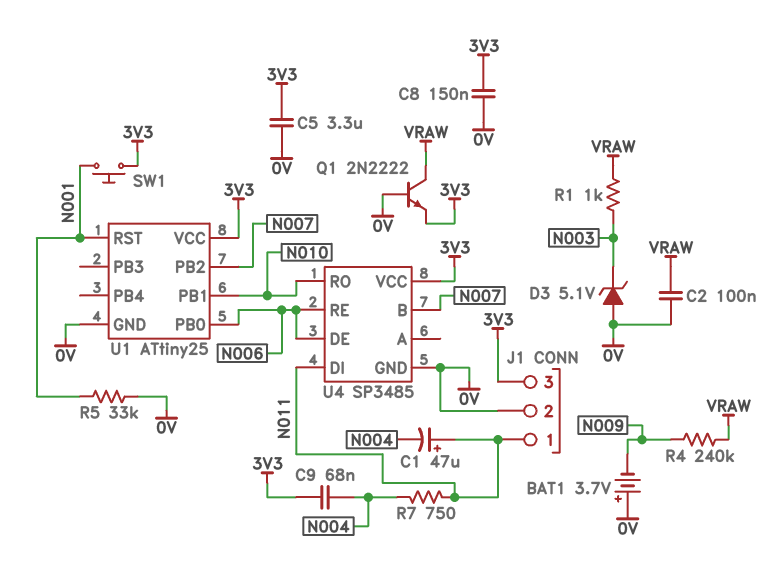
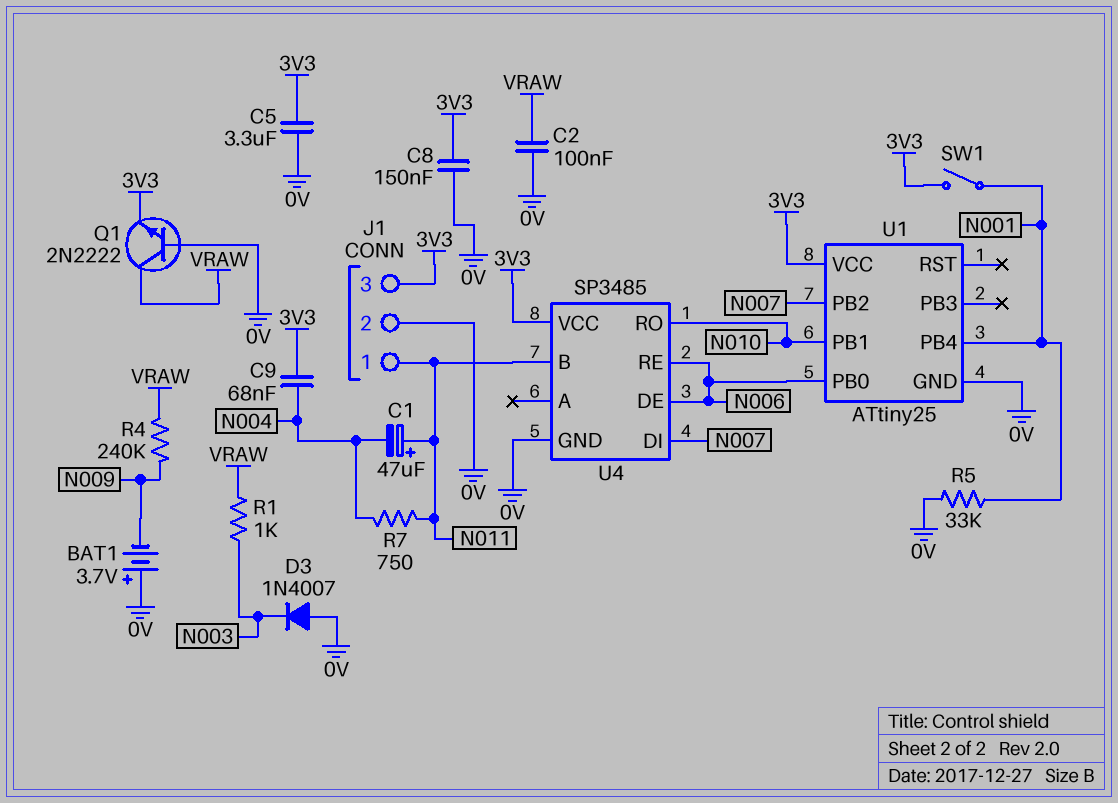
D3: zener 5.1V (A 0V, K N003) -> diode 1N4007 (A 0V, K N003)
SW1: button (3V3, N001) -> switch (3V3, N001)
U1 pin PB4: none -> N001
U1 pin RST: N001 -> none
U4 pin B: N007 -> N011
U4 pin DI: N011 -> N007

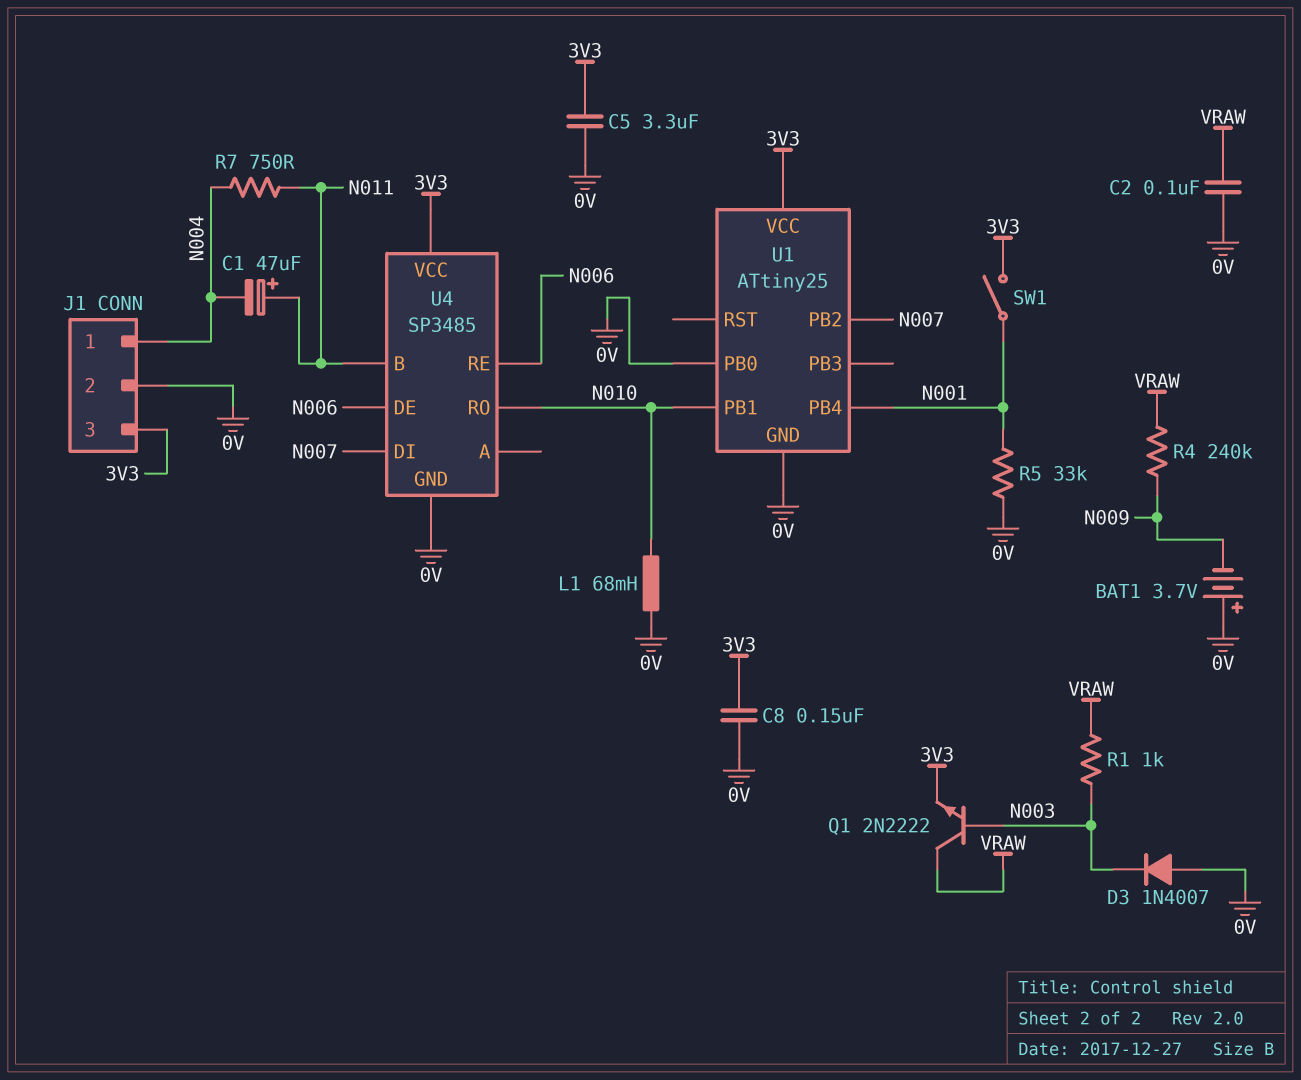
C9: 68nF (3V3, N004) -> none
J1 pin 1: N011 -> N004
L1: none -> 68mH (0V, N010)
Q1: NPN 2N2222 (B 0V, C VRAW, E 3V3) -> NPN 2N2222 (B N003, C VRAW, E 3V3)
U1 pin PB0: N006 -> 0V

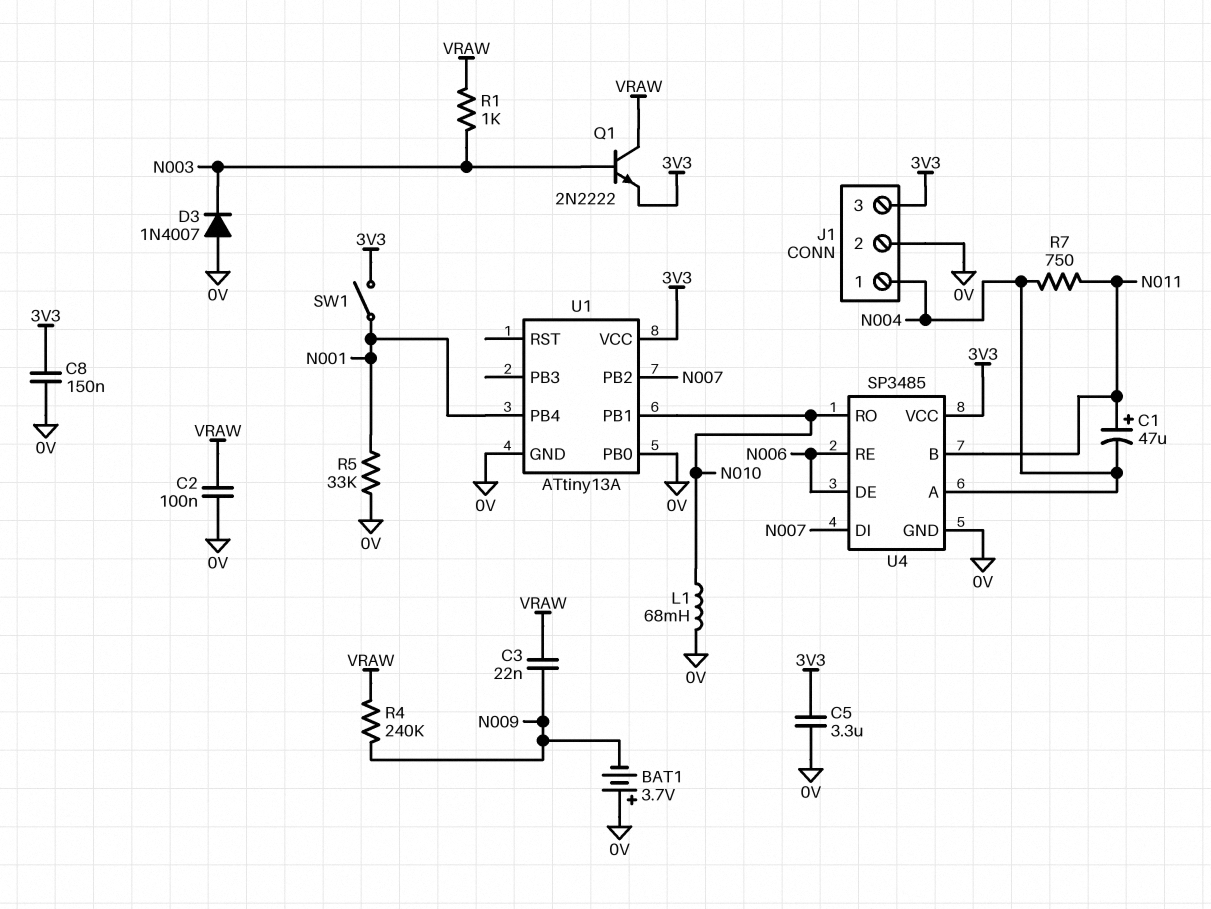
C3: none -> 22nF (N009, VRAW)
U1: ATtiny25 -> ATtiny13A
U4 pin A: none -> N004

